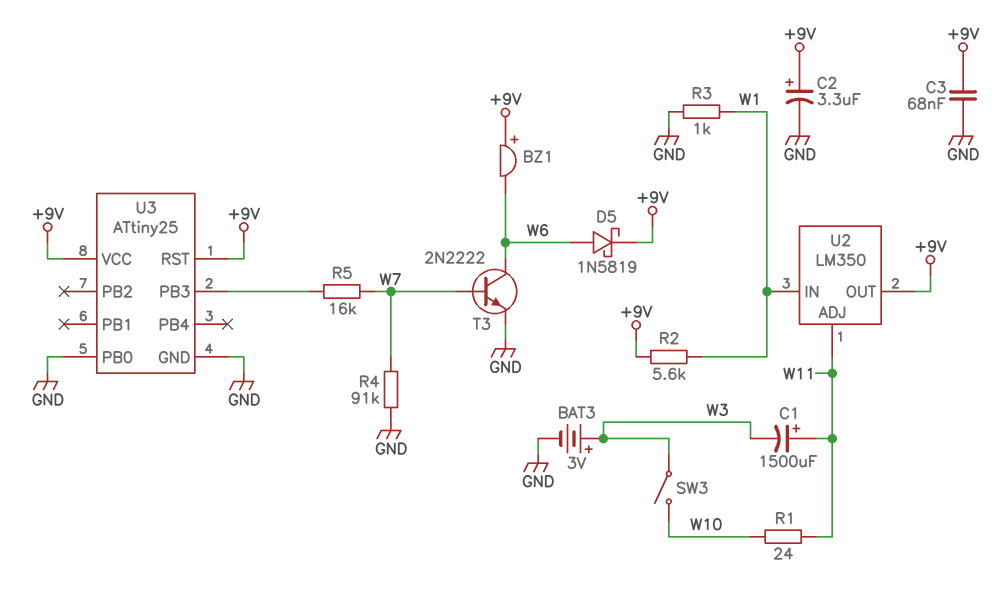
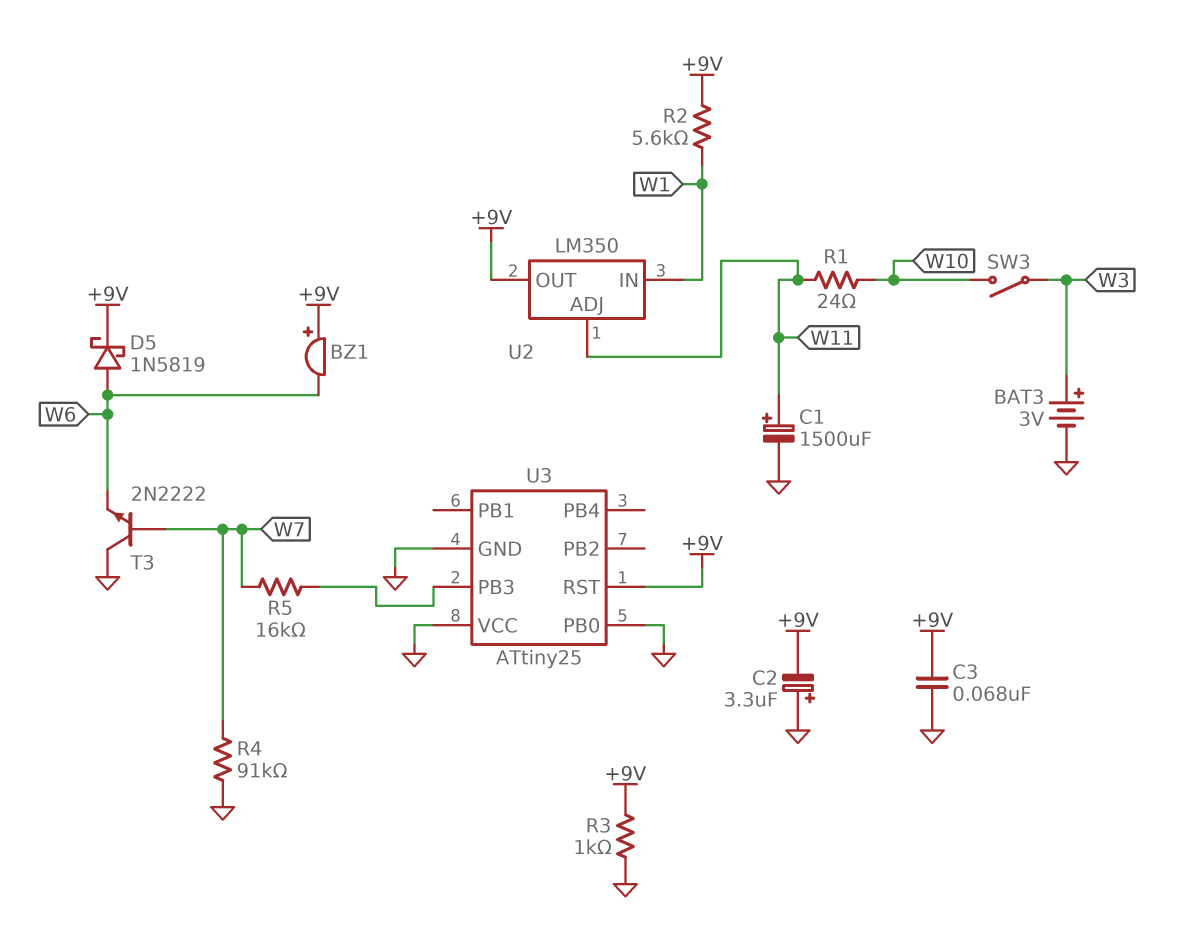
C1: 1500uF (plus W11, minus W3) -> 1500uF (plus W11, minus GND)
C2: 3.3uF (plus +9V, minus GND) -> 3.3uF (plus GND, minus +9V)
R3: 1k (GND, W1) -> 1k (+9V, GND)
T3: NPN 2N2222 (B W7, C W6, E GND) -> NPN 2N2222 (B W7, C GND, E W6)
U3 pin VCC: +9V -> GND

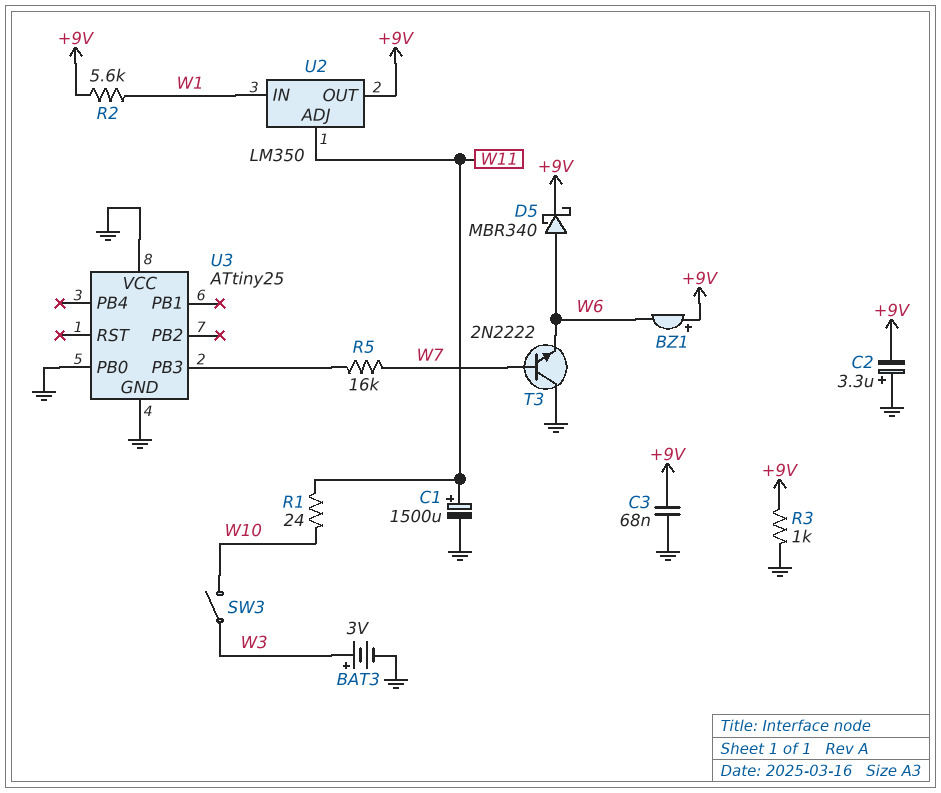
D5: schottky 1N5819 (A W6, K +9V) -> schottky MBR340 (A W6, K +9V)
R4: 91k (GND, W7) -> none
U3 pin RST: +9V -> none

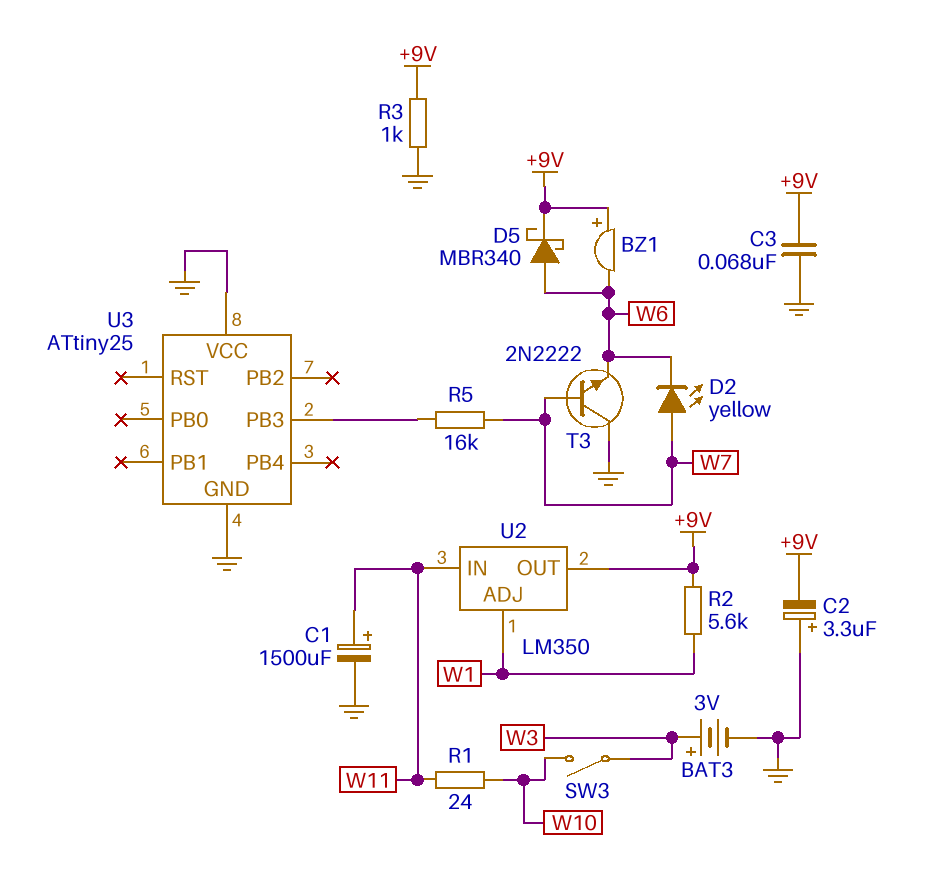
D2: none -> LED yellow (A W7, K W6)
U2 pin ADJ: W11 -> W1
U2 pin IN: W1 -> W11
U3 pin PB0: GND -> none

